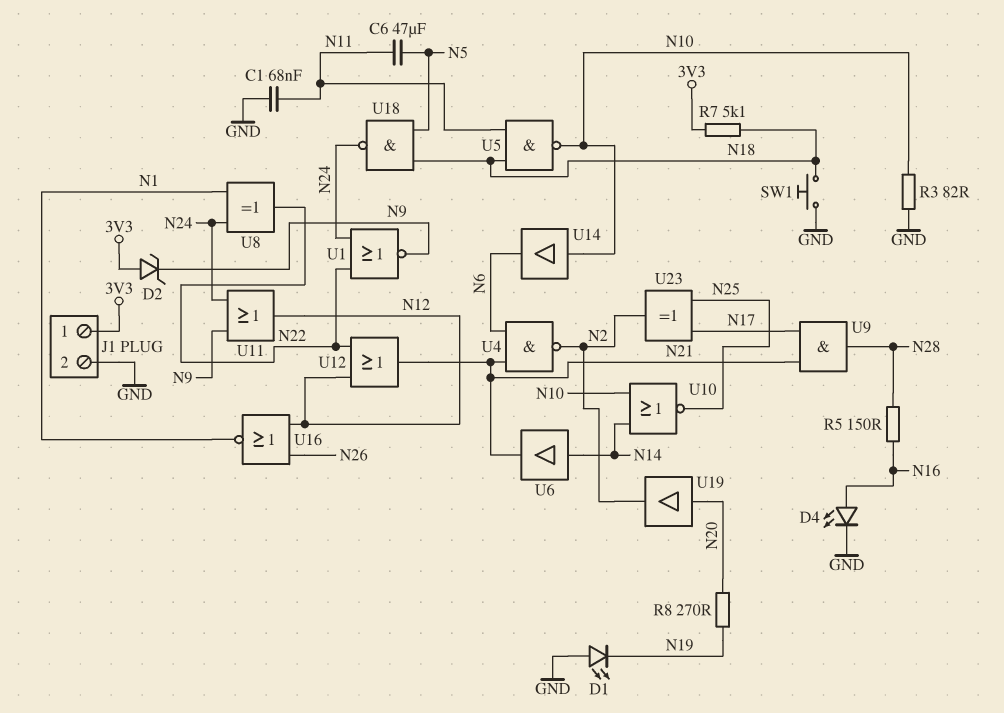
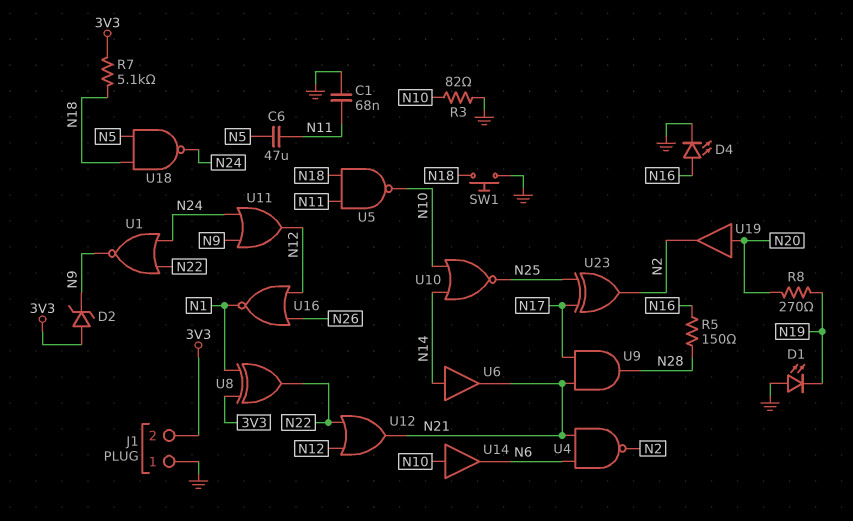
J1 pin 1: 3V3 -> GND
J1 pin 2: GND -> 3V3
U8: XOR (in N1, in N24, out N22) -> XOR (in 3V3, in N1, out N22)

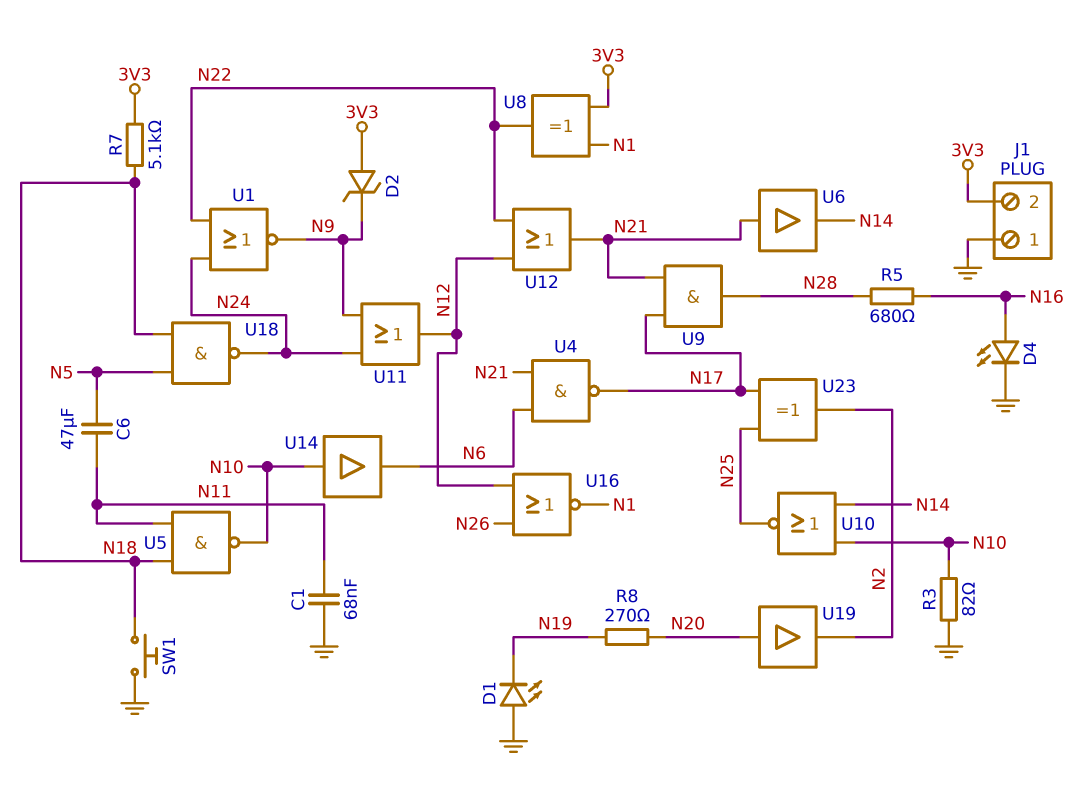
R5: 150 (N16, N28) -> 680 (N16, N28)
U4: NAND (in N6, in N21, out N2) -> NAND (in N6, in N21, out N17)
U6: buffer (in N14, out N21) -> buffer (in N21, out N14)

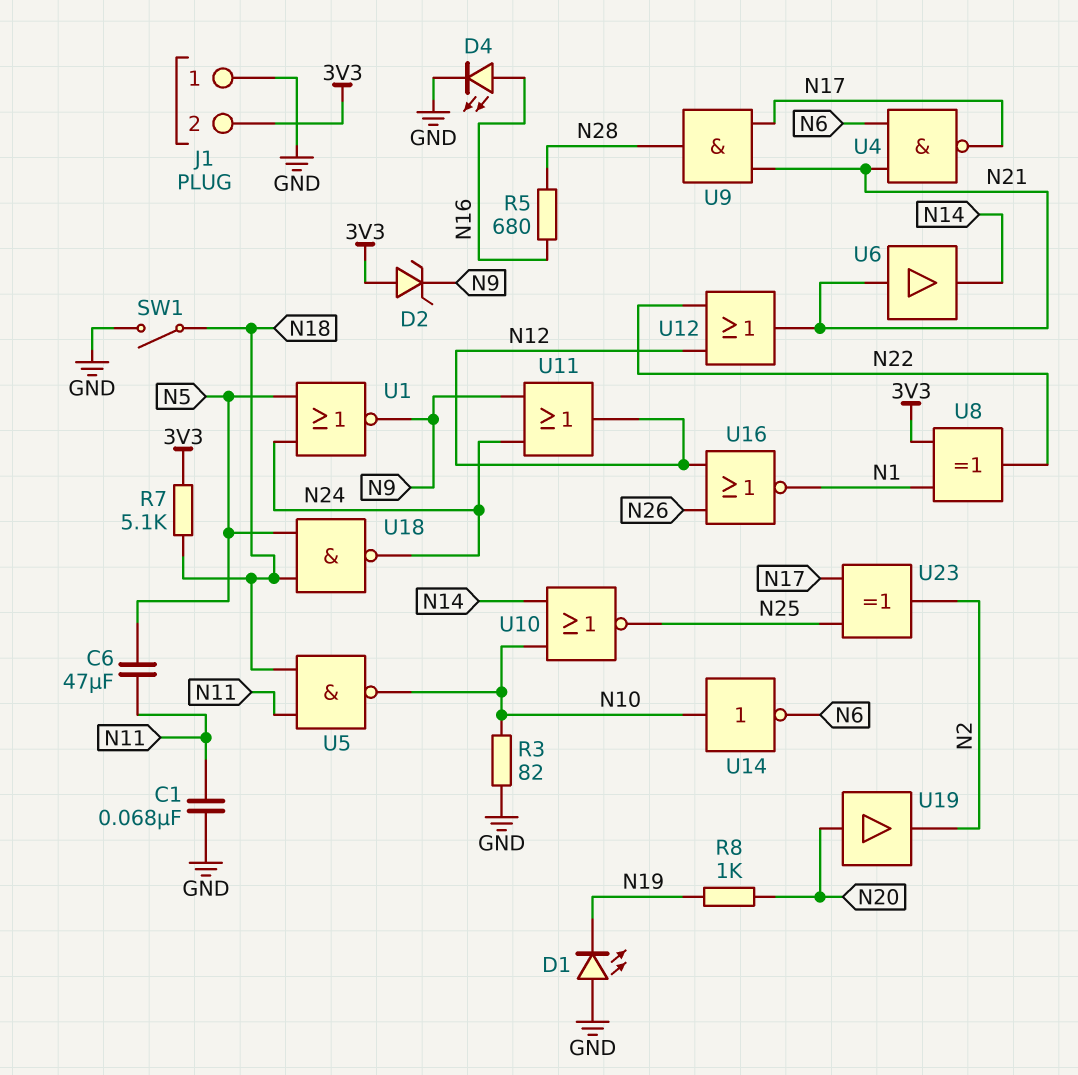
R8: 270 (N19, N20) -> 1k (N19, N20)
SW1: button (GND, N18) -> switch (GND, N18)
U1: NOR (in N22, in N24, out N9) -> NOR (in N5, in N24, out N9)
U14: buffer (in N10, out N6) -> NOT (in N10, out N6)

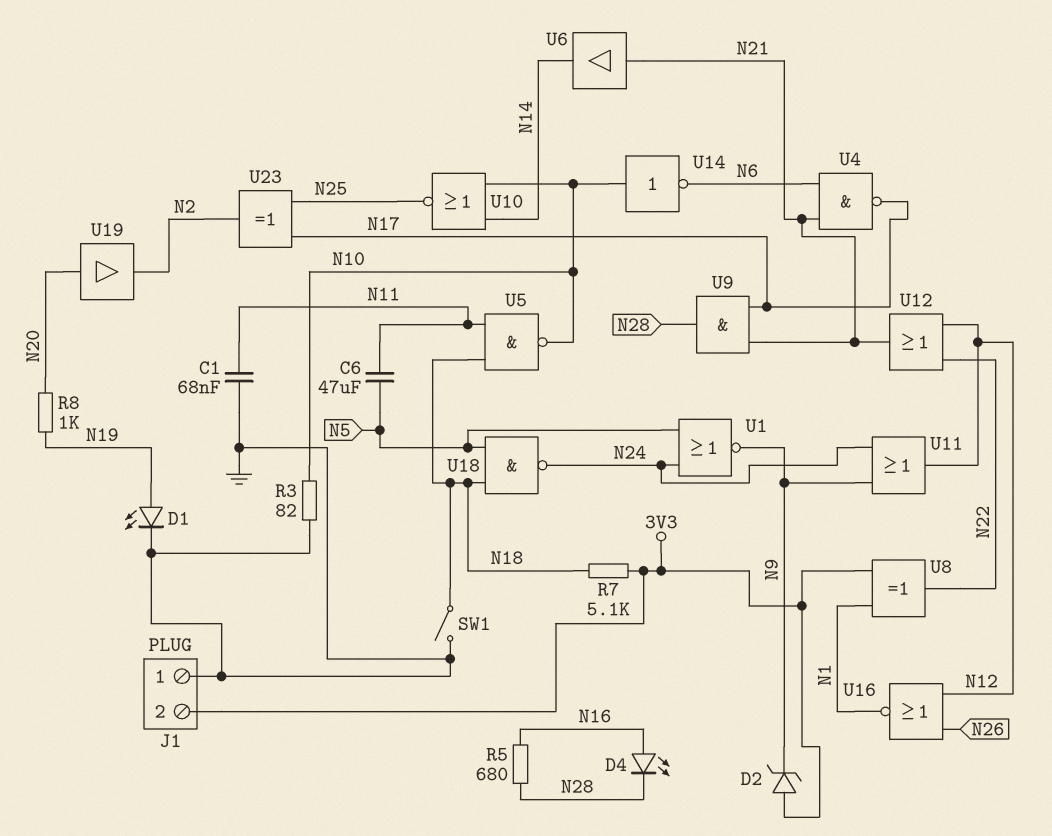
D1: LED (A GND, K N19) -> LED (A N19, K GND)
D4: LED (A N16, K GND) -> LED (A N16, K N28)

